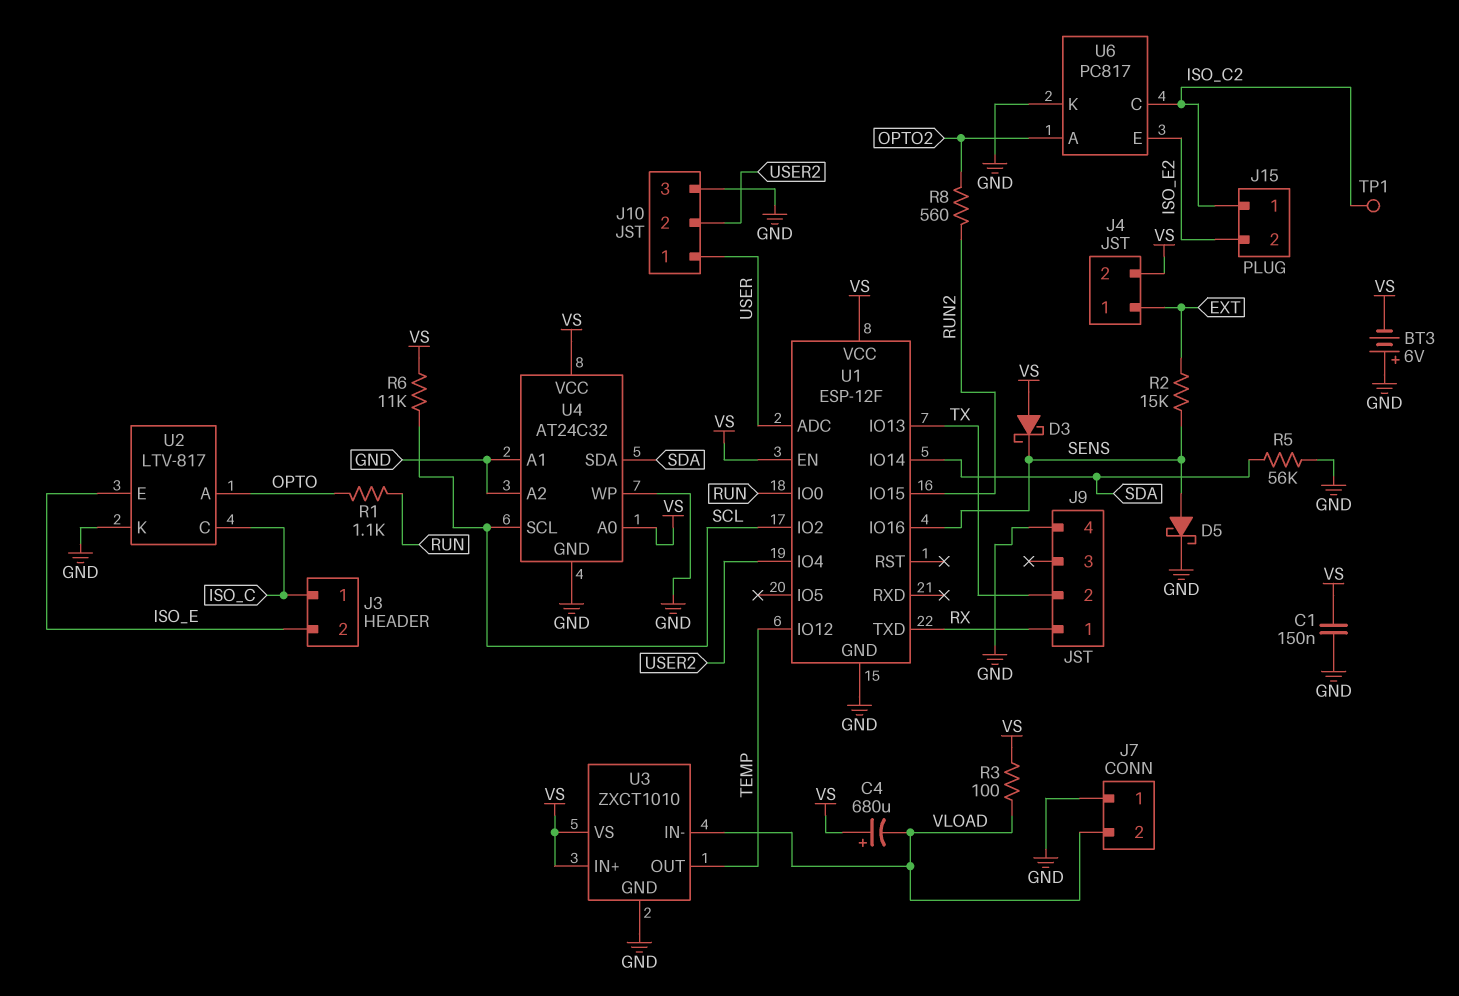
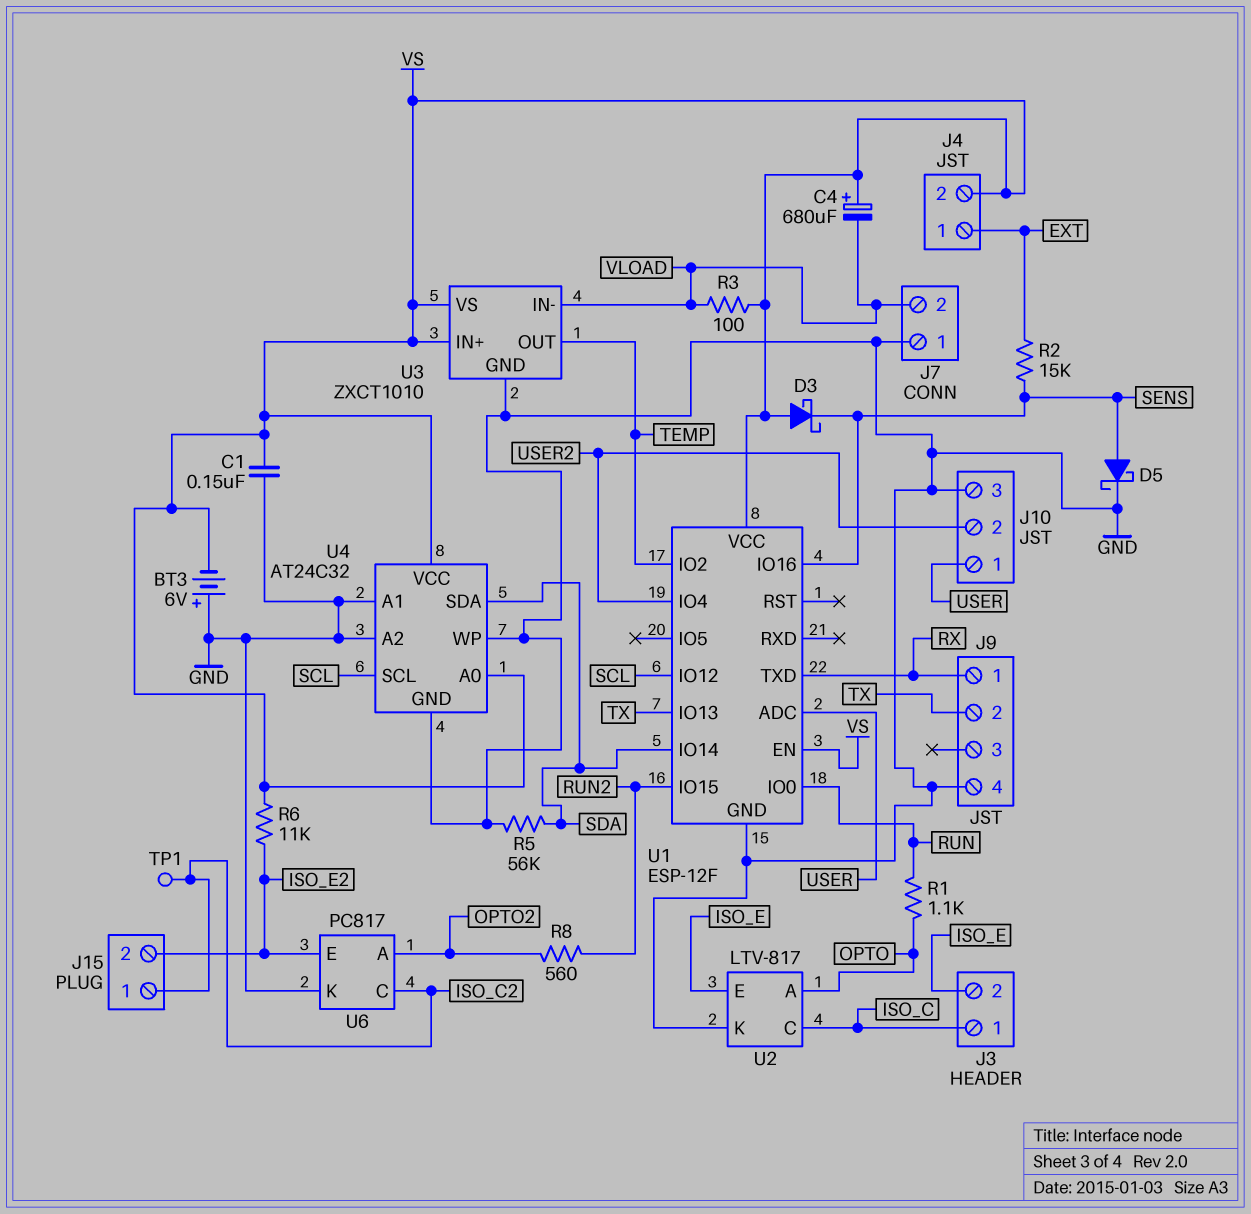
R6: 11k (SCL, VS) -> 11k (ISO_E2, VS)
U1 pin IO2: SCL -> TEMP
U1 pin IO12: TEMP -> SCL

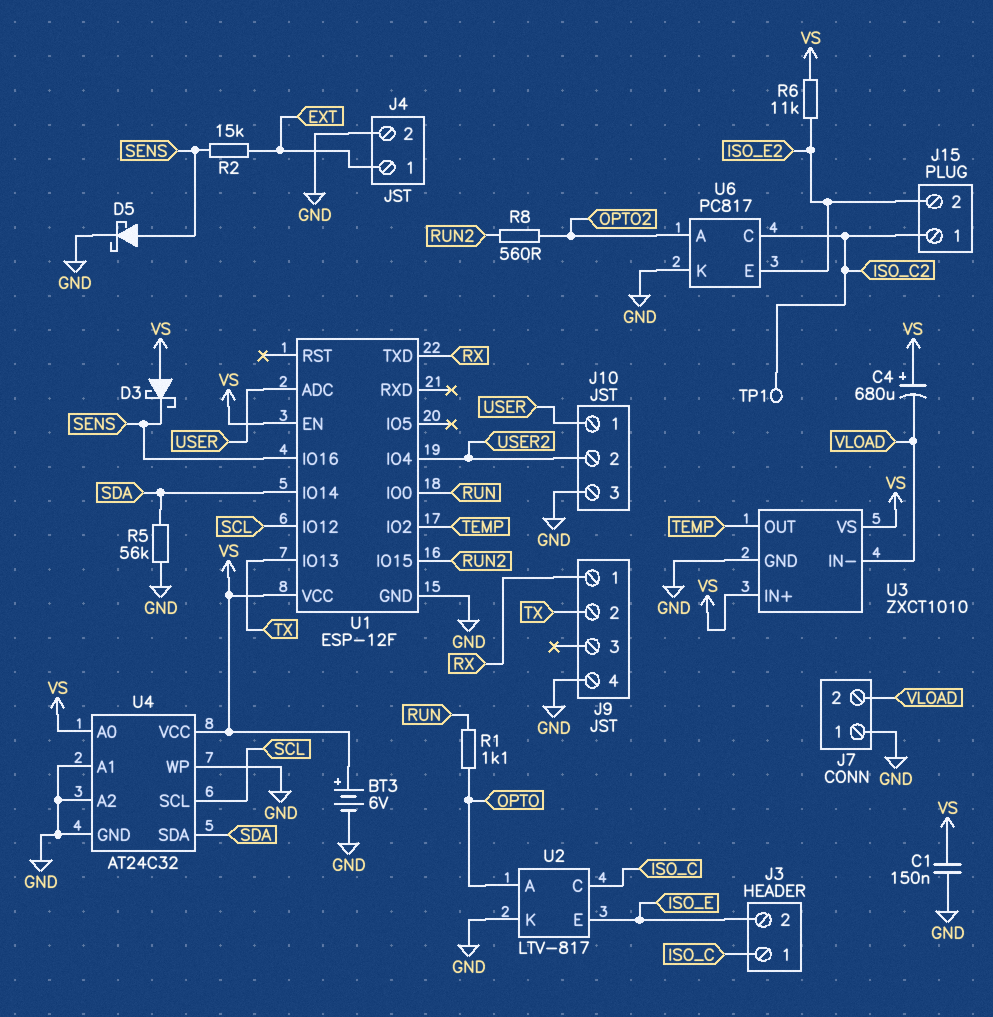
BT3: 6V (plus GND, minus VS) -> 6V (plus VS, minus GND)
J4 pin 2: VS -> GND
R3: 100 (VLOAD, VS) -> none

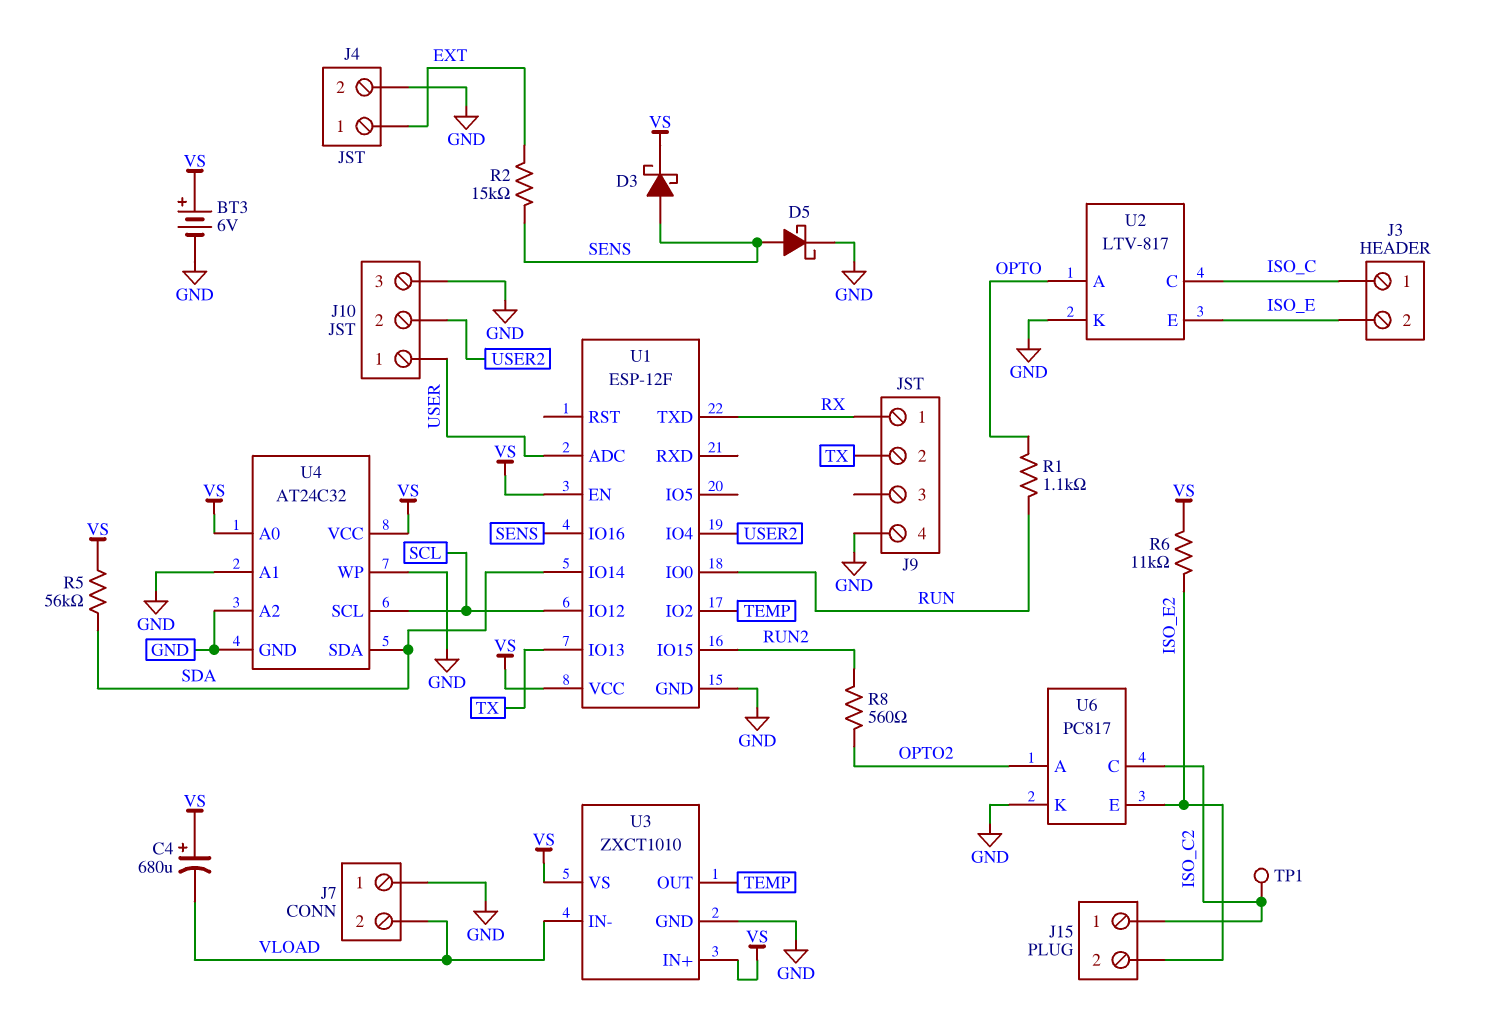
C1: 150nF (GND, VS) -> none
D3: schottky (A VS, K SENS) -> schottky (A SENS, K VS)
R5: 56k (GND, SDA) -> 56k (SDA, VS)

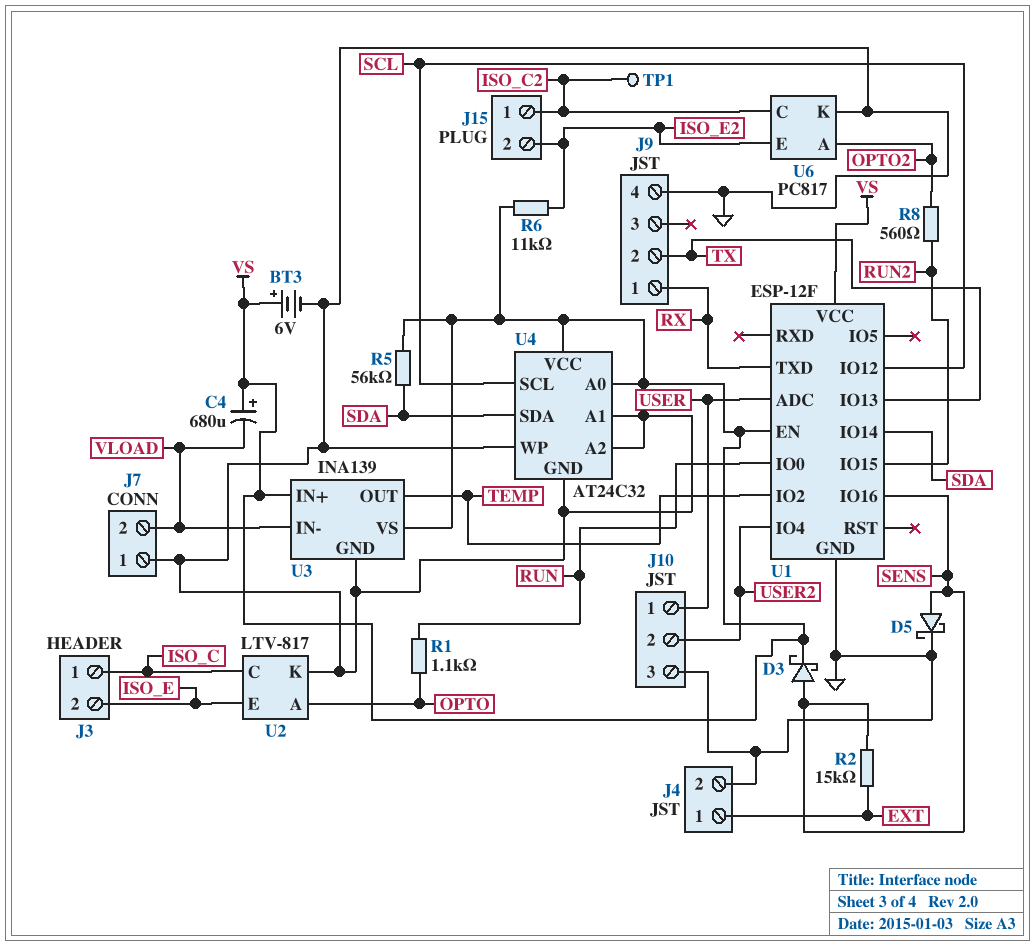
U3: ZXCT1010 -> INA139

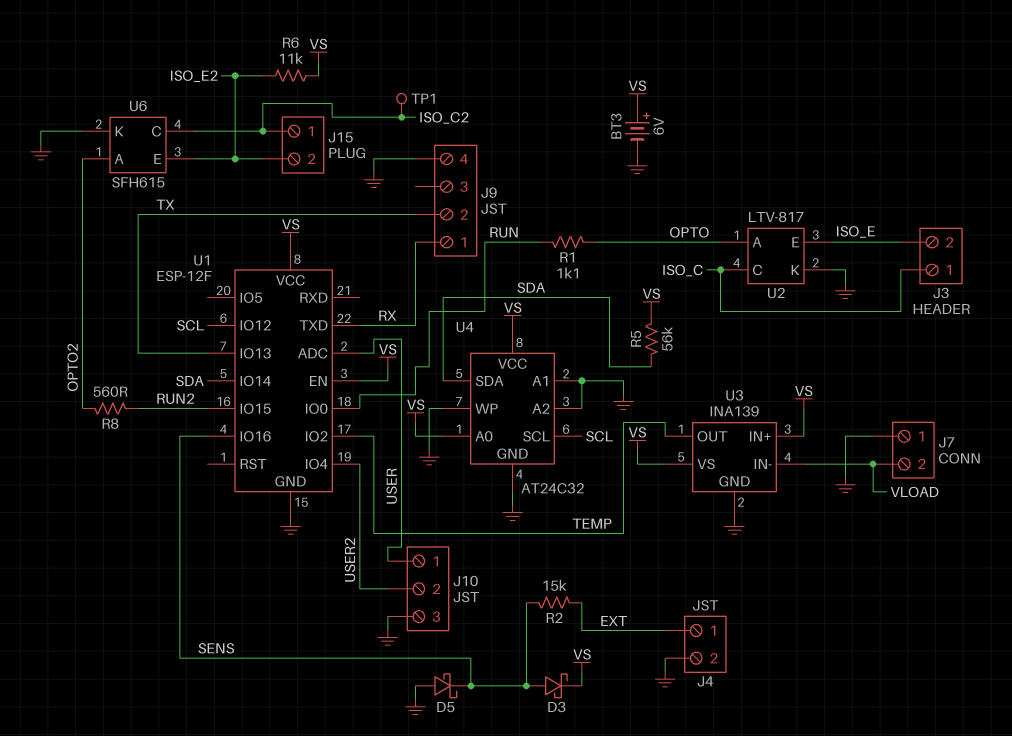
C4: 680uF (plus VS, minus VLOAD) -> none
D5: schottky (A SENS, K GND) -> schottky (A GND, K SENS)
U6: PC817 -> SFH615

